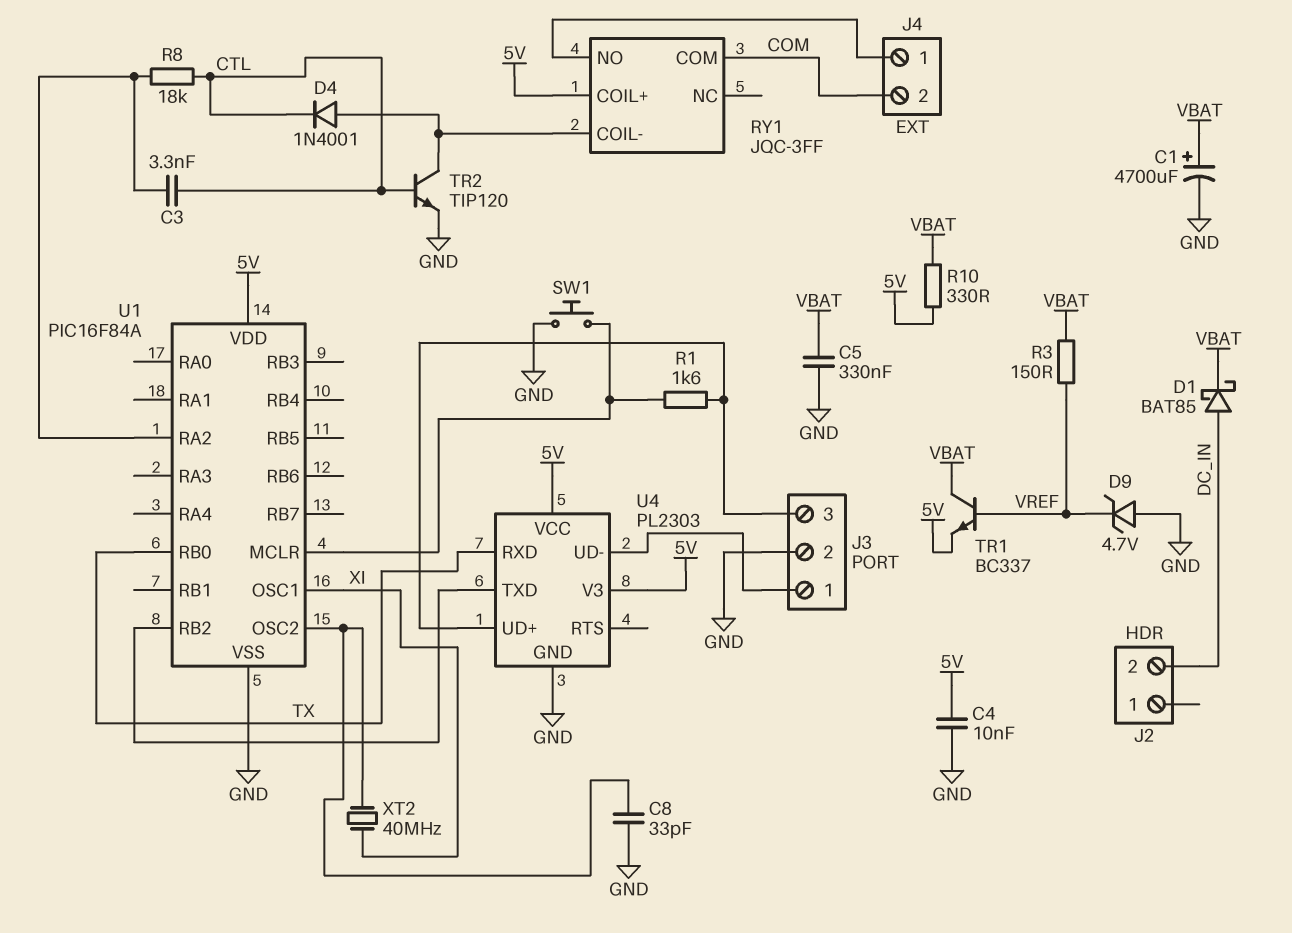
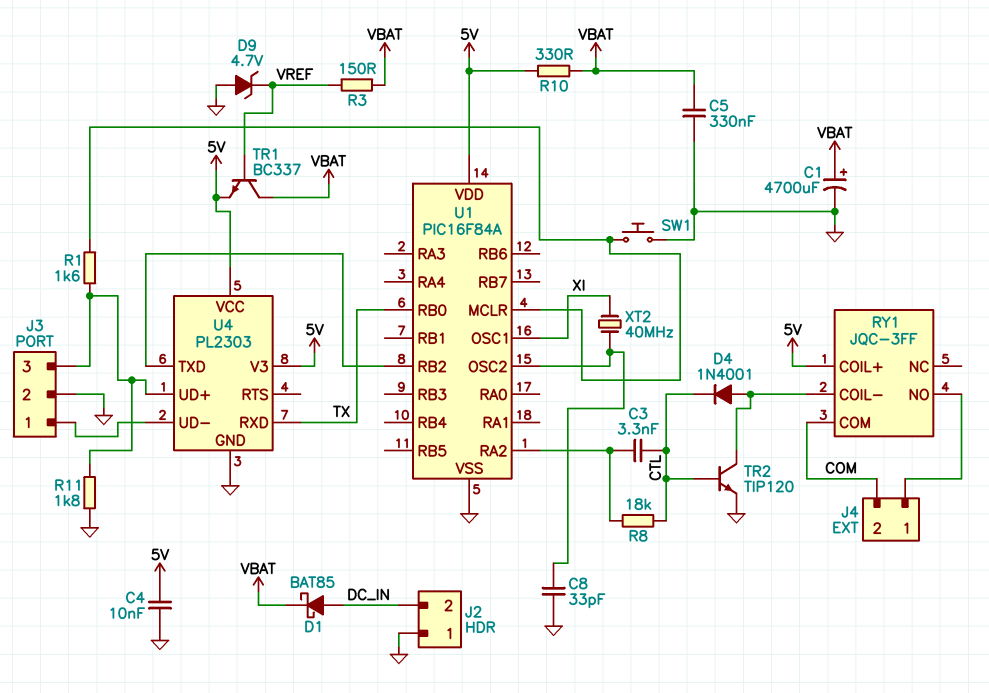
J2 pin 1: none -> GND
R11: none -> 1.8k (GND, J3/3)

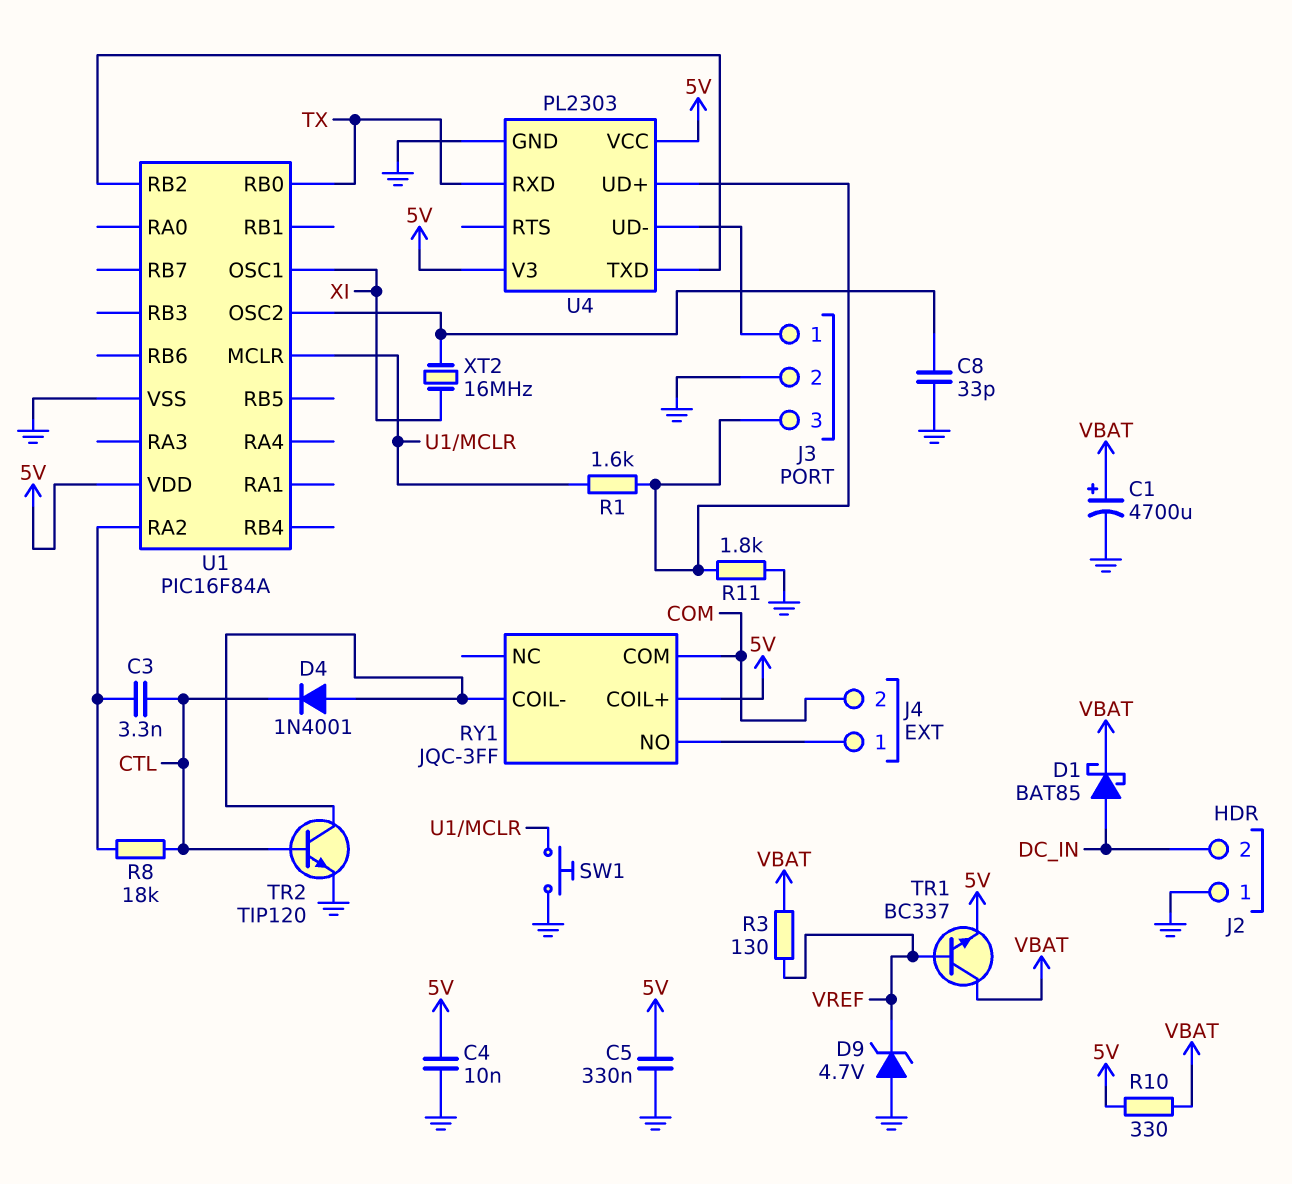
C5: 330nF (GND, VBAT) -> 330nF (5V, GND)
R3: 150 (VBAT, VREF) -> 130 (VBAT, VREF)
XT2: 40MHz (U1/OSC2, XI) -> 16MHz (U1/OSC2, XI)

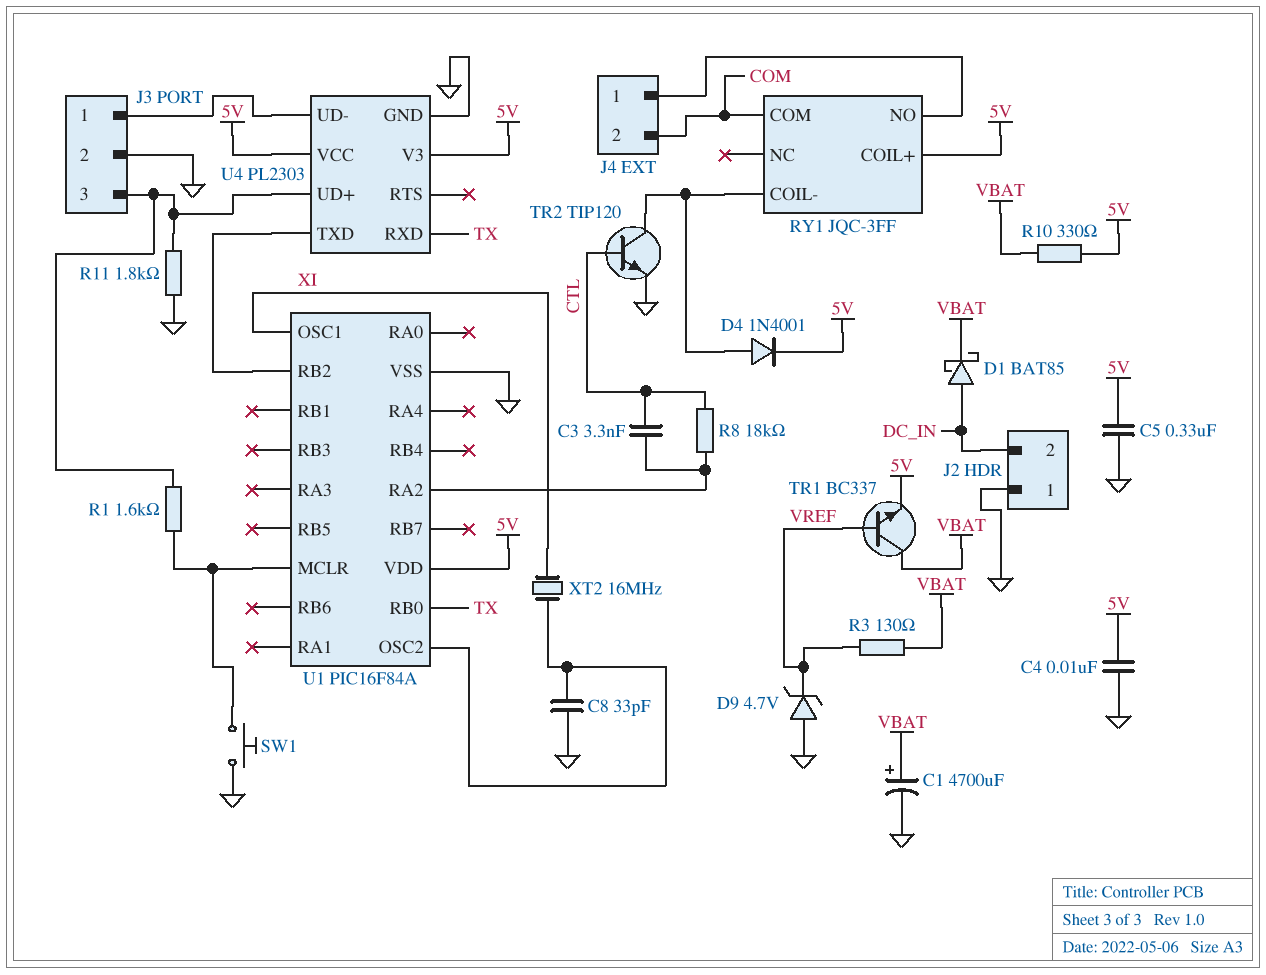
D4: diode 1N4001 (A RY1/COIL-, K CTL) -> diode 1N4001 (A RY1/COIL-, K 5V)

